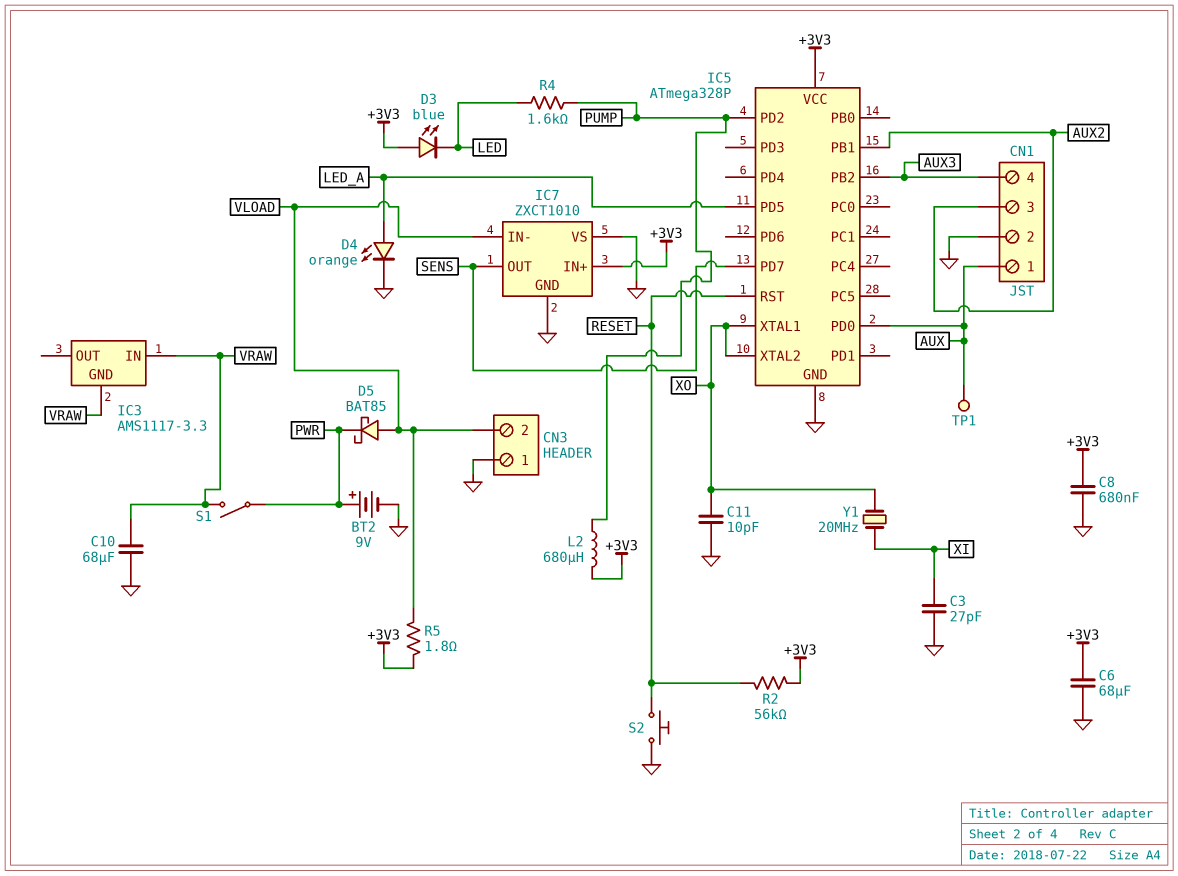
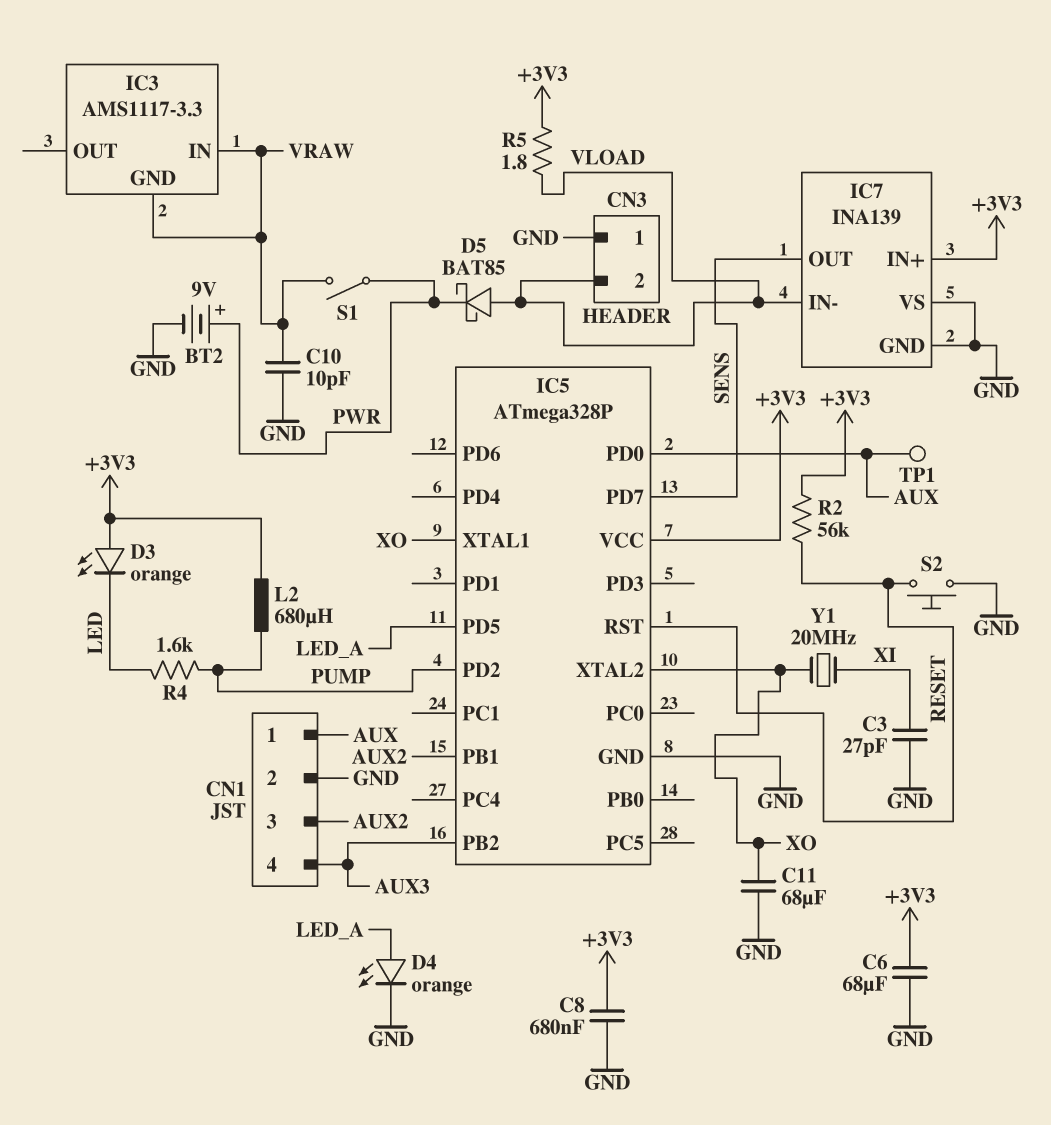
C10: 68uF (GND, VRAW) -> 10pF (GND, VRAW)
C11: 10pF (GND, XO) -> 68uF (GND, XO)
D3: LED blue (A +3V3, K LED) -> LED orange (A +3V3, K LED)
IC7: ZXCT1010 -> INA139

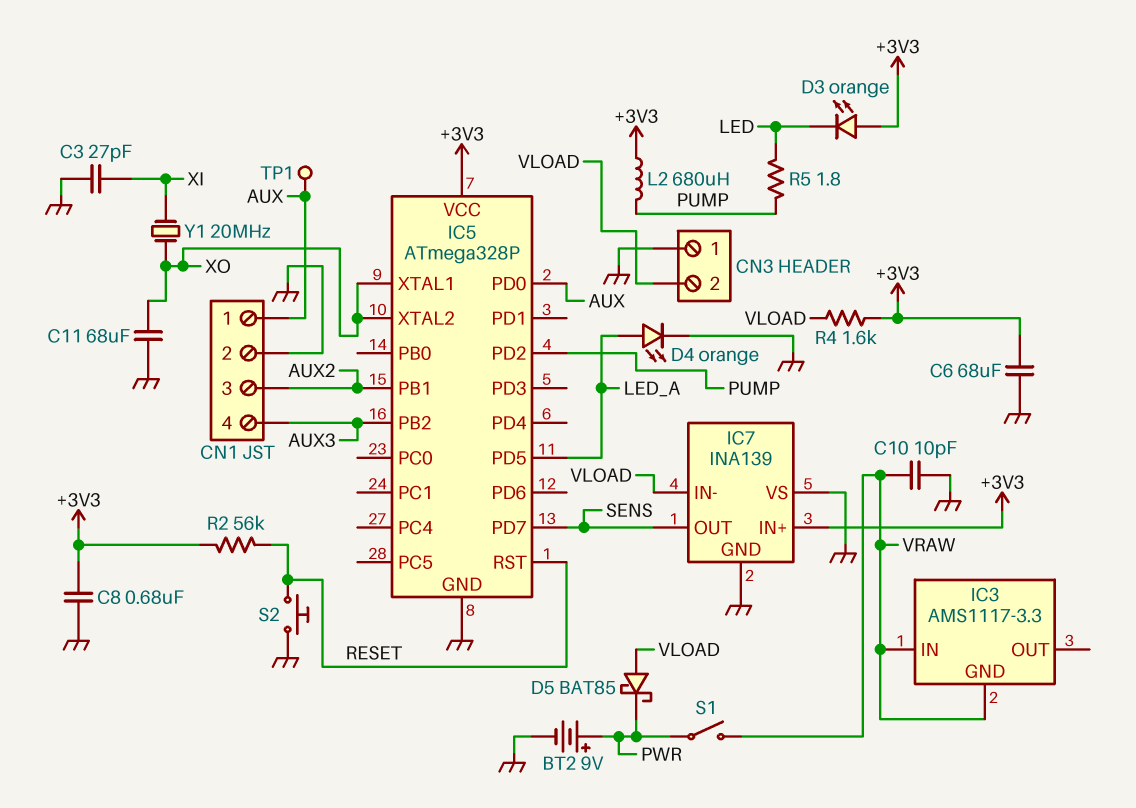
R4: 1.6k (LED, PUMP) -> 1.6k (+3V3, VLOAD)
R5: 1.8 (+3V3, VLOAD) -> 1.8 (LED, PUMP)

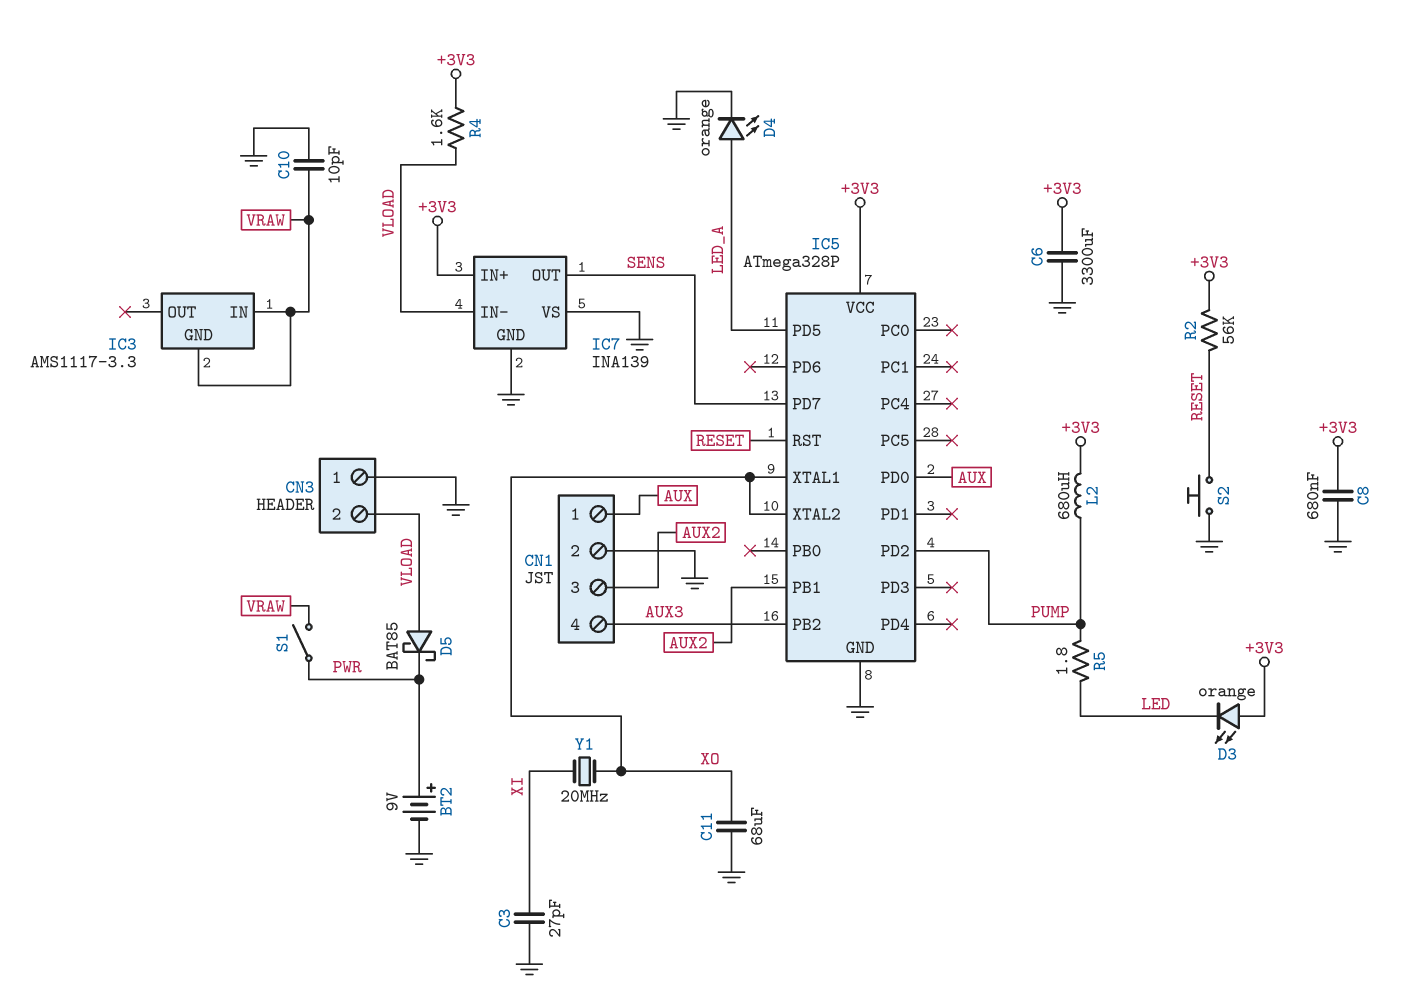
C6: 68uF (+3V3, GND) -> 3300uF (+3V3, GND)
TP1: test point (AUX) -> none

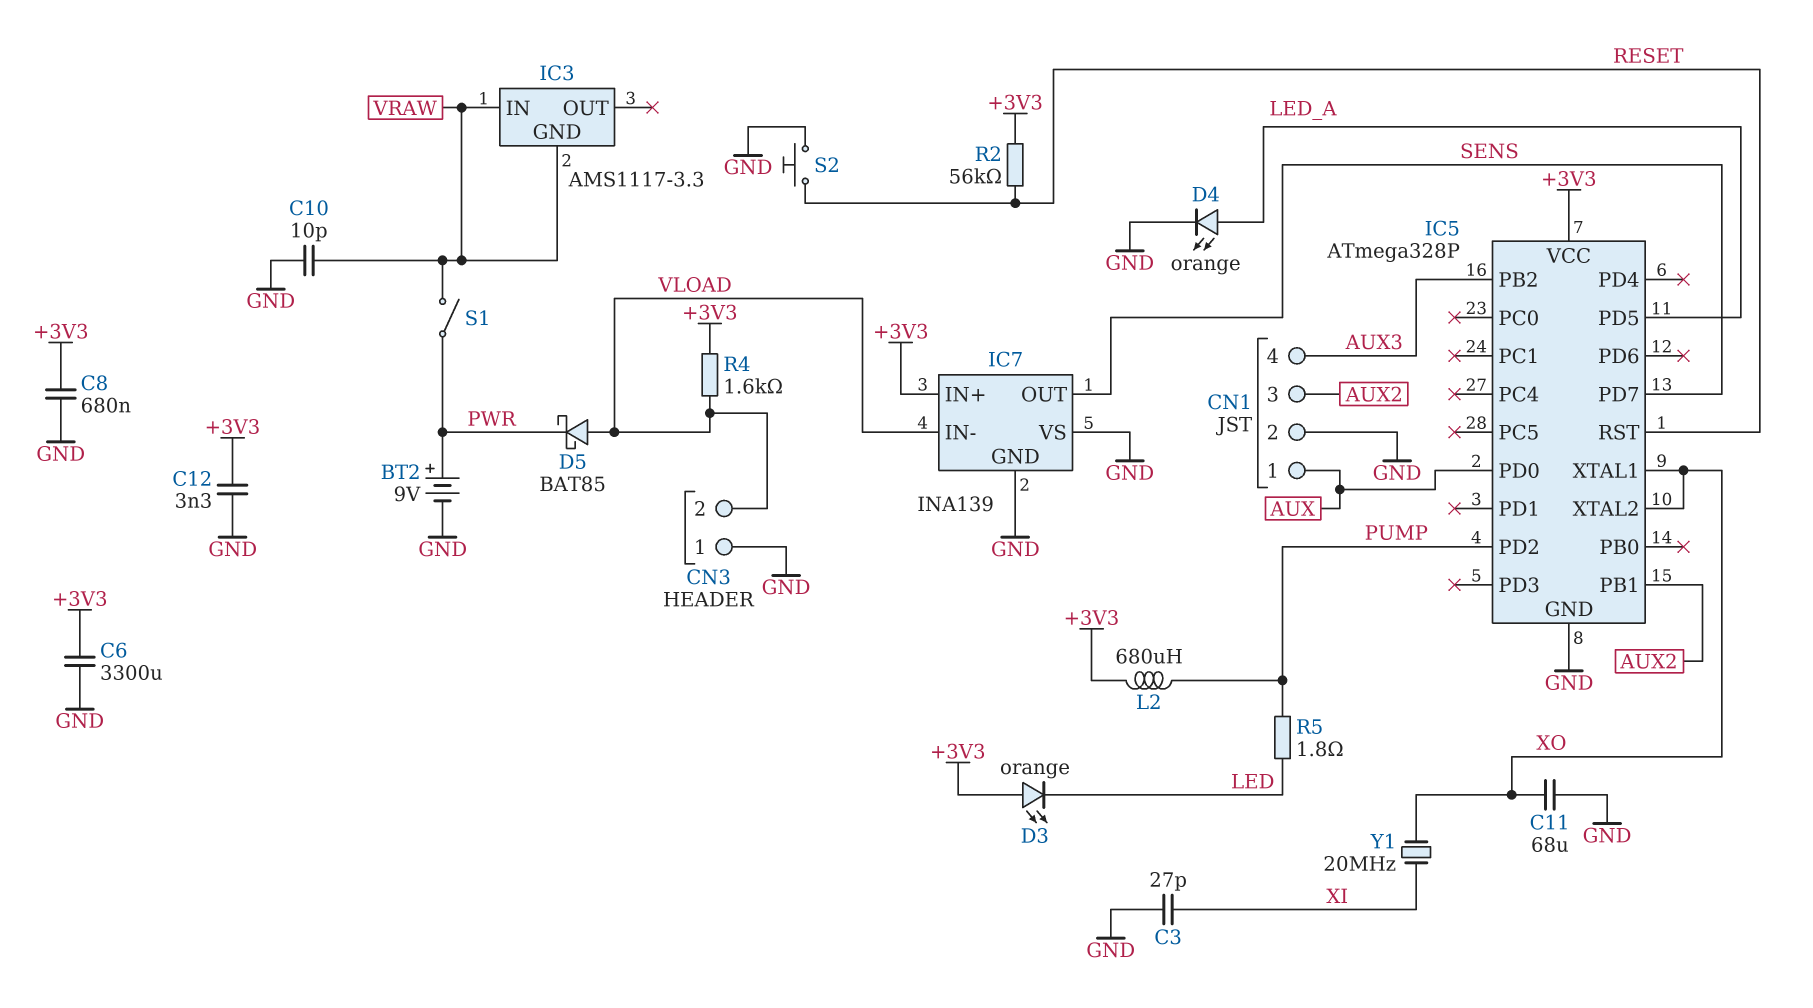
C12: none -> 3.3nF (+3V3, GND)

